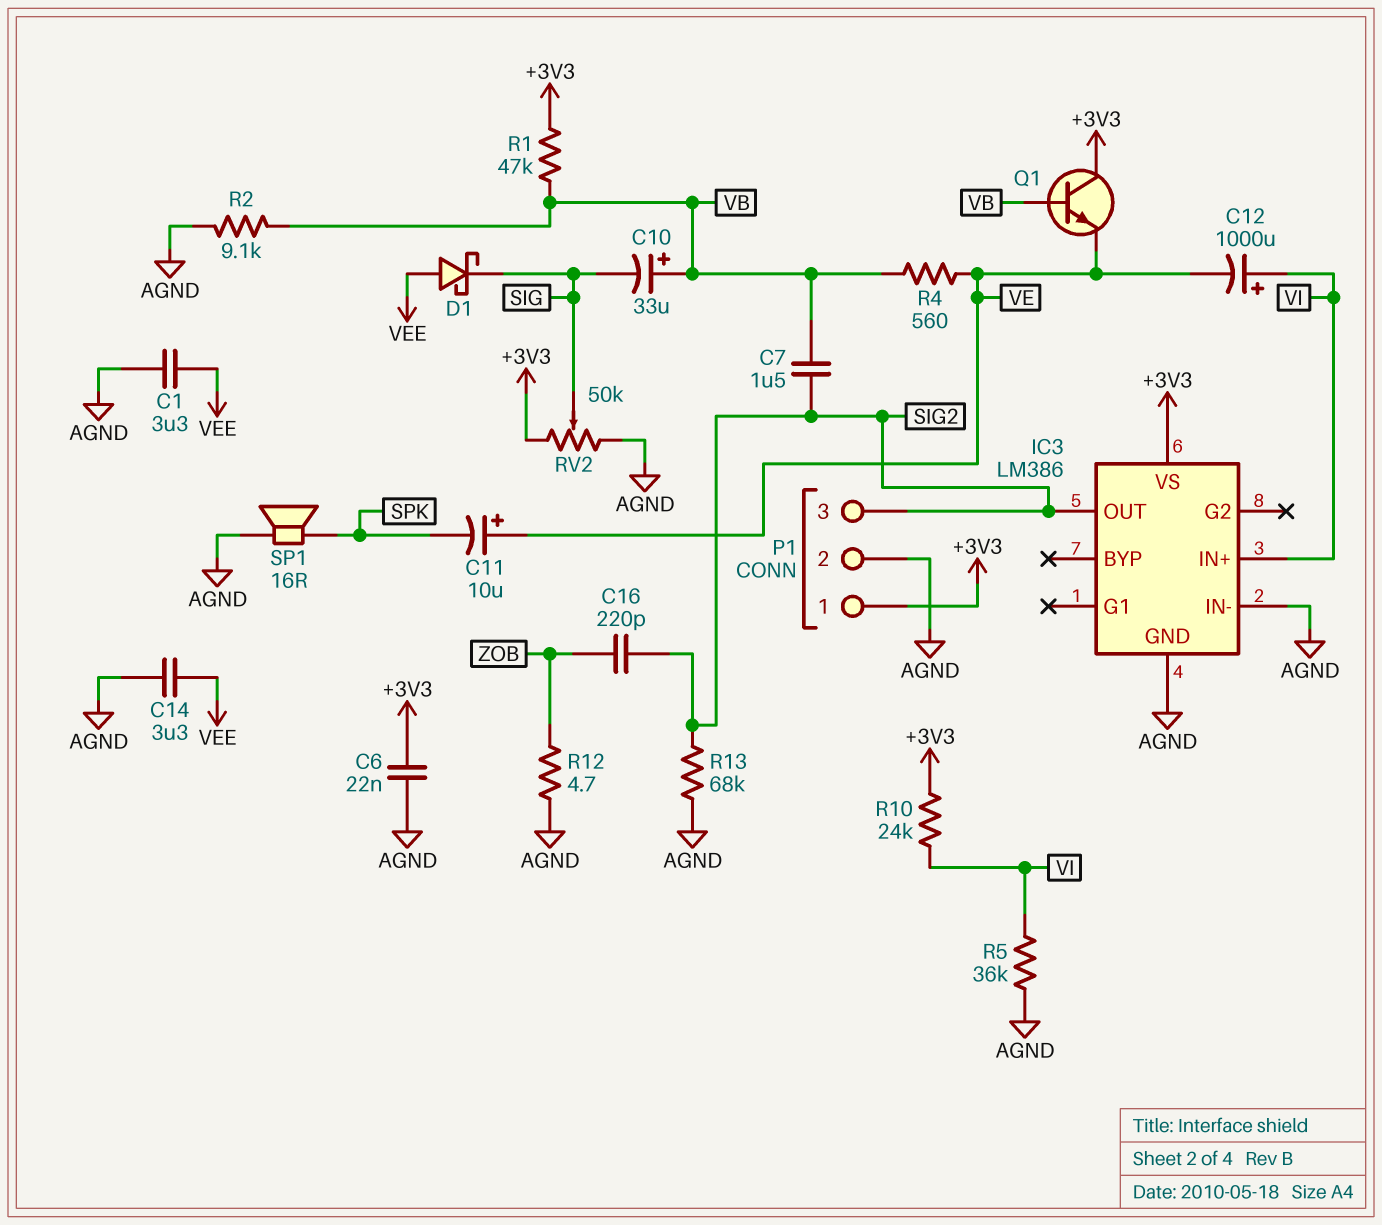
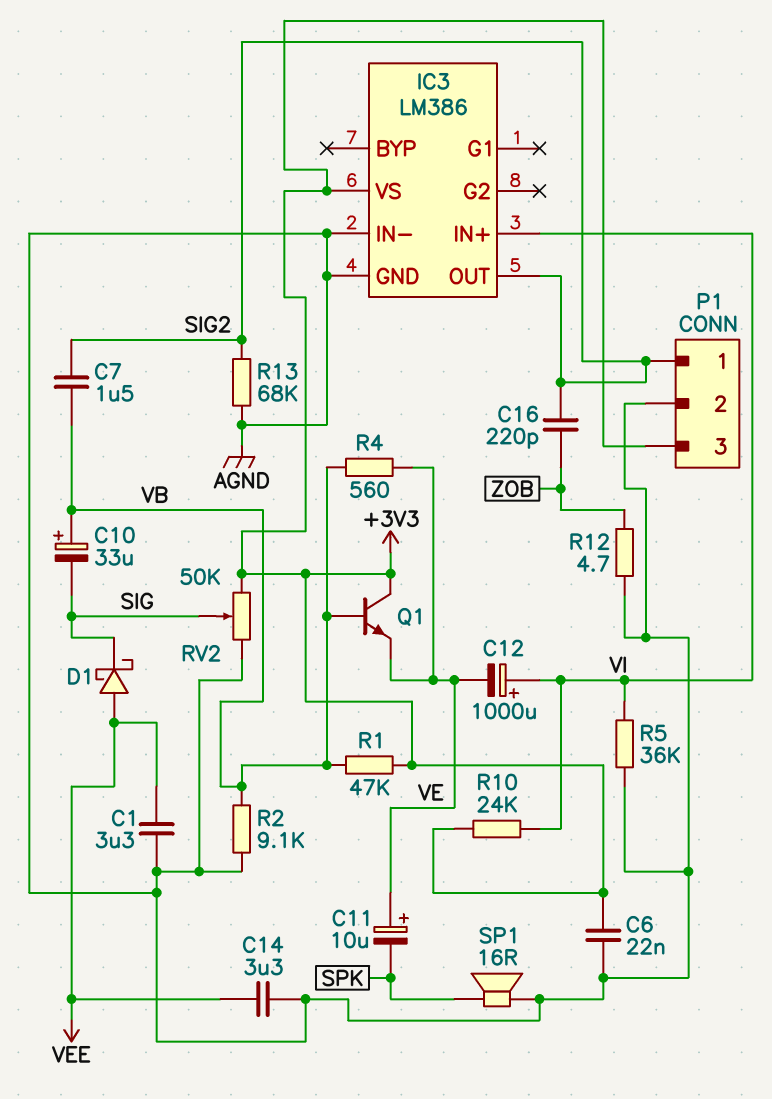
P1 pin 1: +3V3 -> SIG2
P1 pin 3: SIG2 -> +3V3

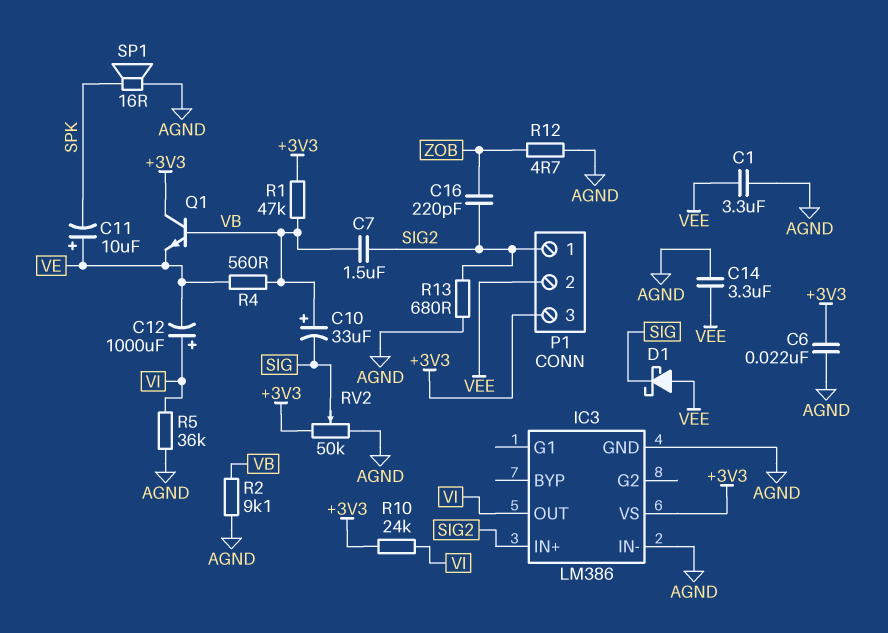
IC3 pin IN+: VI -> SIG2
IC3 pin OUT: SIG2 -> VI
P1 pin 2: AGND -> VEE
R13: 68k (AGND, SIG2) -> 680 (AGND, SIG2)

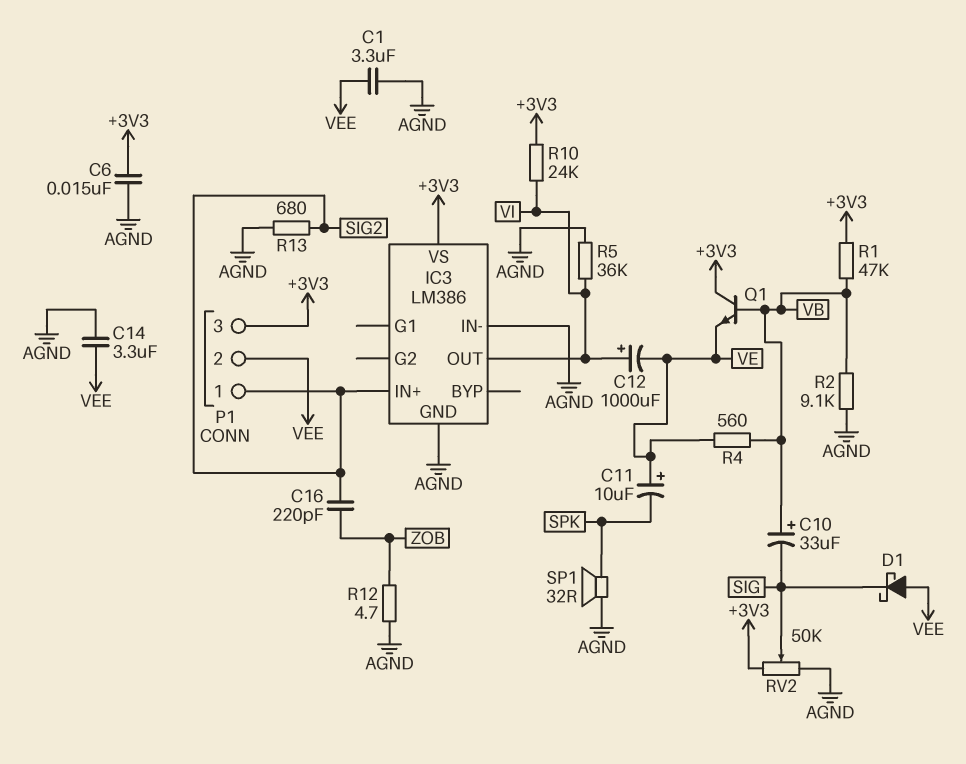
C6: 22nF (+3V3, AGND) -> 15nF (+3V3, AGND)
C7: 1.5uF (SIG2, VB) -> none
SP1: speaker 16R (AGND, SPK) -> speaker 32R (AGND, SPK)

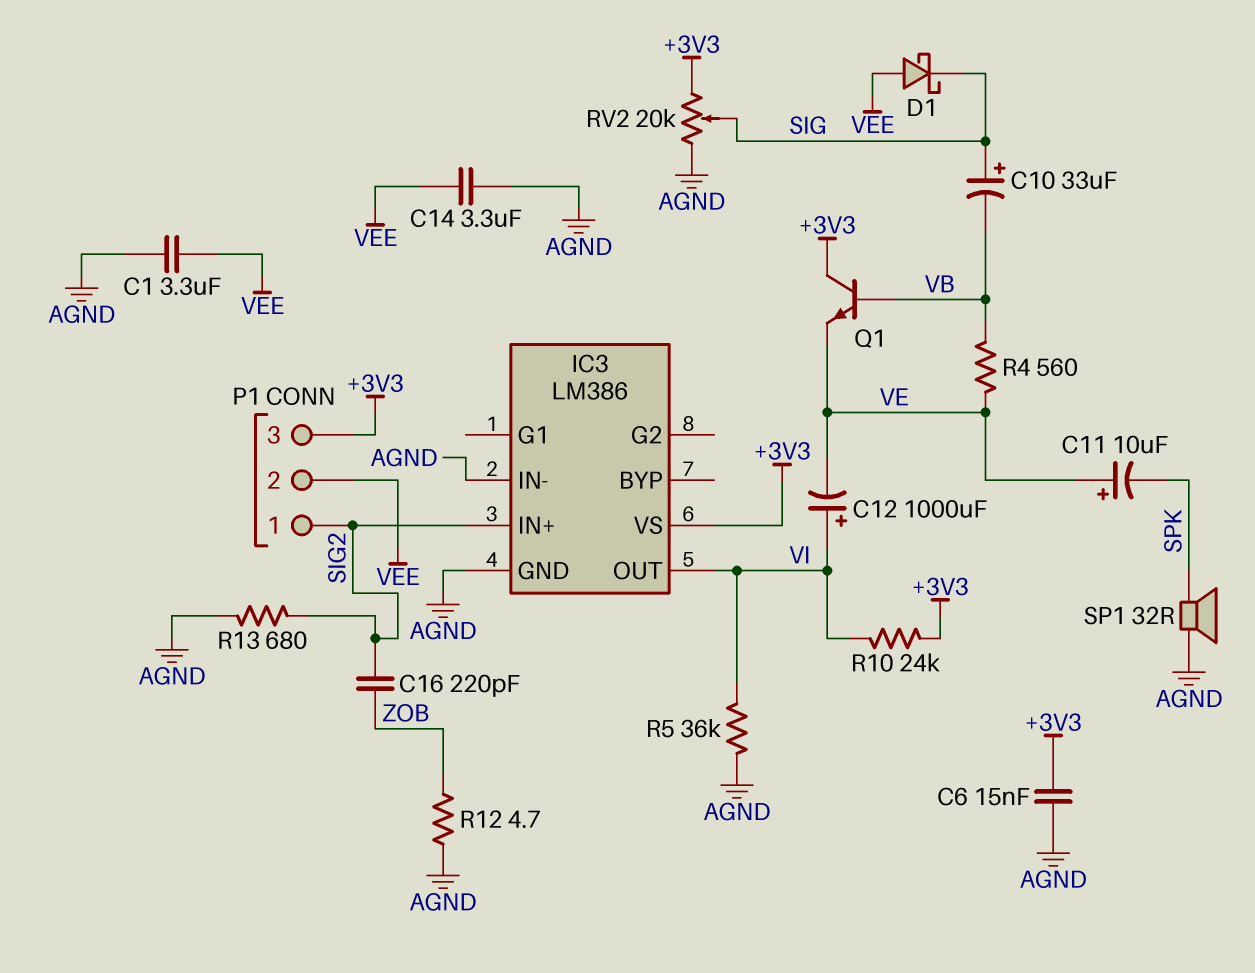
C10: 33uF (plus VB, minus SIG) -> 33uF (plus SIG, minus VB)
R1: 47k (+3V3, VB) -> none
R2: 9.1k (AGND, VB) -> none
RV2: 50k (+3V3, AGND, wiper SIG) -> 20k (+3V3, AGND, wiper SIG)

